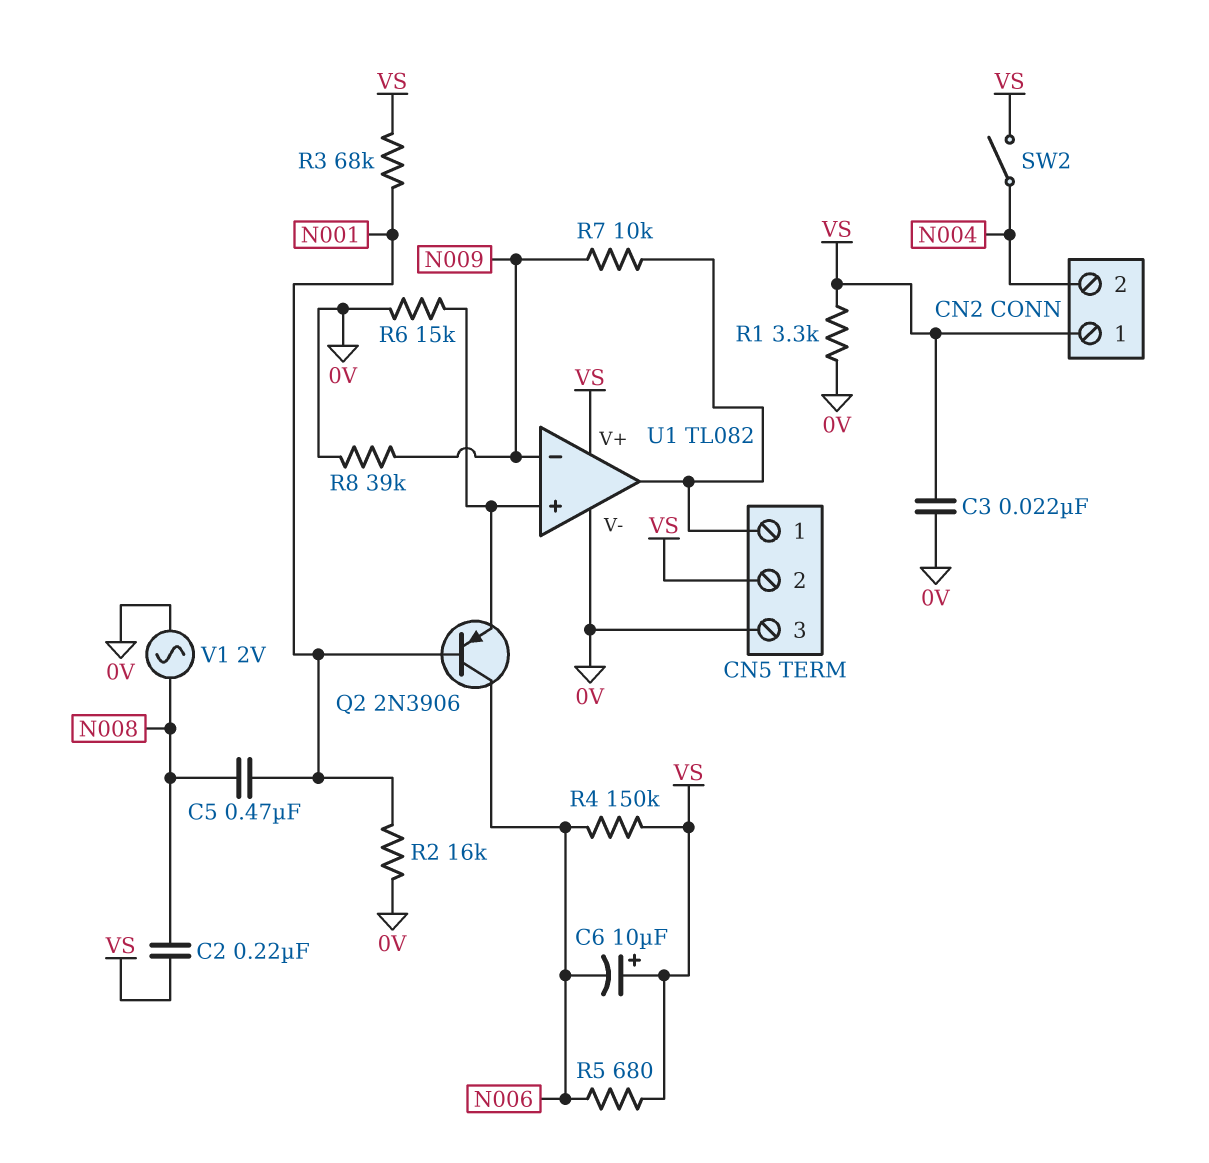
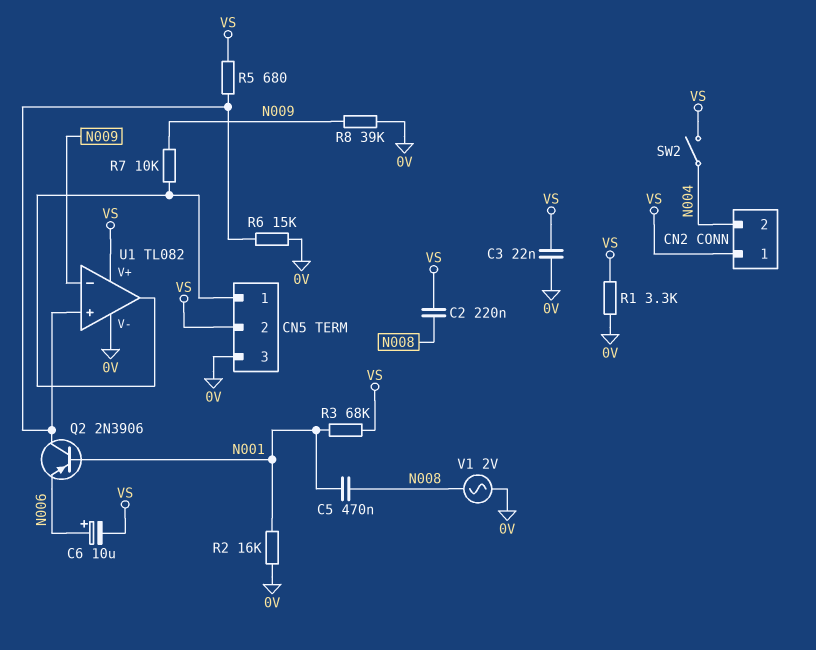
C6: 10uF (plus VS, minus N006) -> 10uF (plus N006, minus VS)
Q2: PNP 2N3906 (B N001, C N006, E U1/in+) -> PNP 2N3906 (B N001, C U1/in+, E N006)
R4: 150k (N006, VS) -> none
R5: 680 (N006, VS) -> 680 (U1/in+, VS)

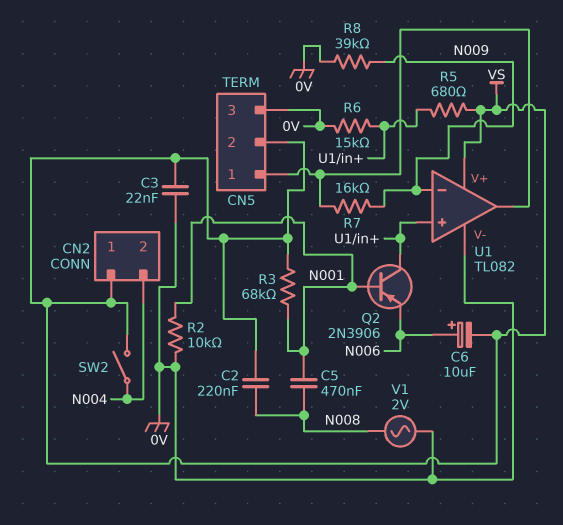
R1: 3.3k (0V, VS) -> none
R2: 16k (0V, N001) -> 10k (0V, N001)
R7: 10k (CN5/1, N009) -> 16k (CN5/1, N009)

